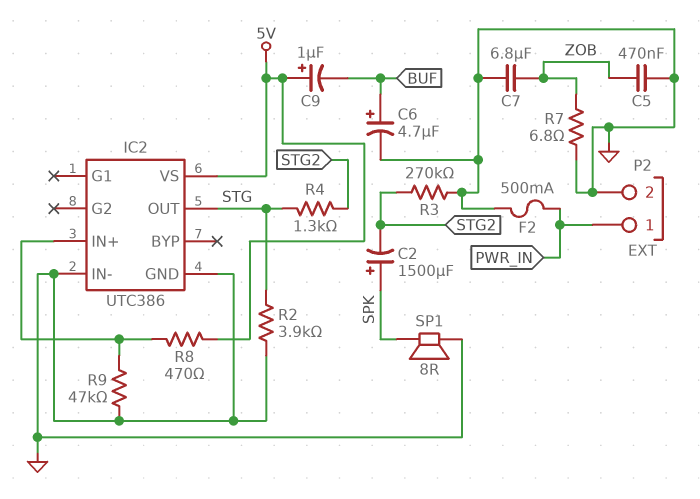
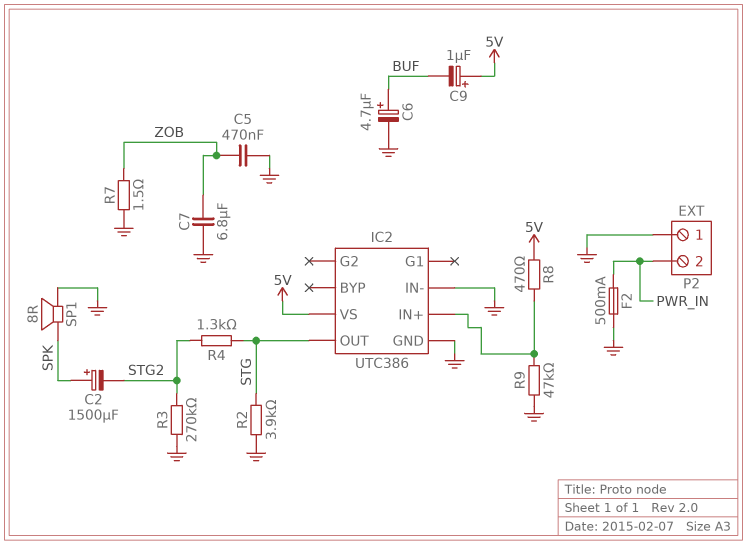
P2 pin 1: PWR_IN -> GND
P2 pin 2: GND -> PWR_IN
R7: 6.8 (GND, ZOB) -> 1.5 (GND, ZOB)

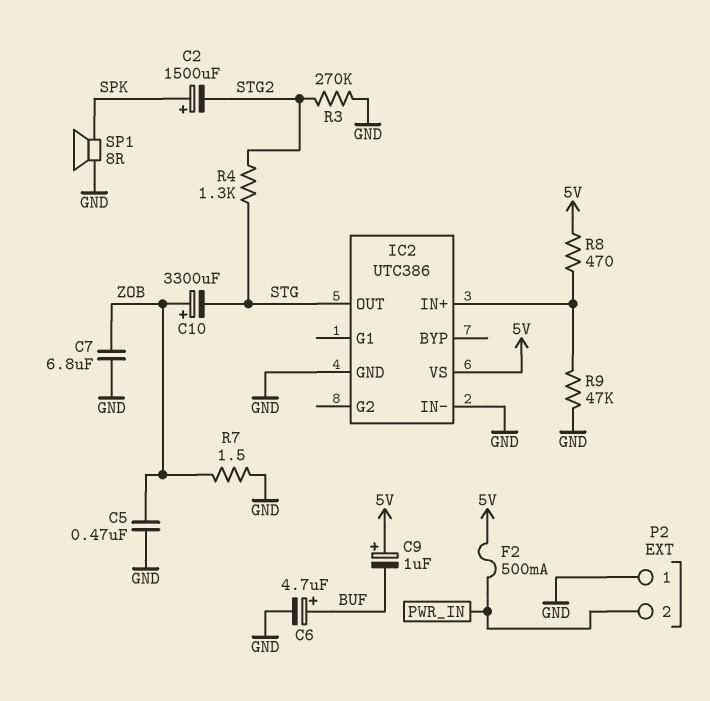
C10: none -> 3300uF (plus ZOB, minus STG)
F2: 500mA (GND, PWR_IN) -> 500mA (5V, PWR_IN)
R2: 3.9k (GND, STG) -> none

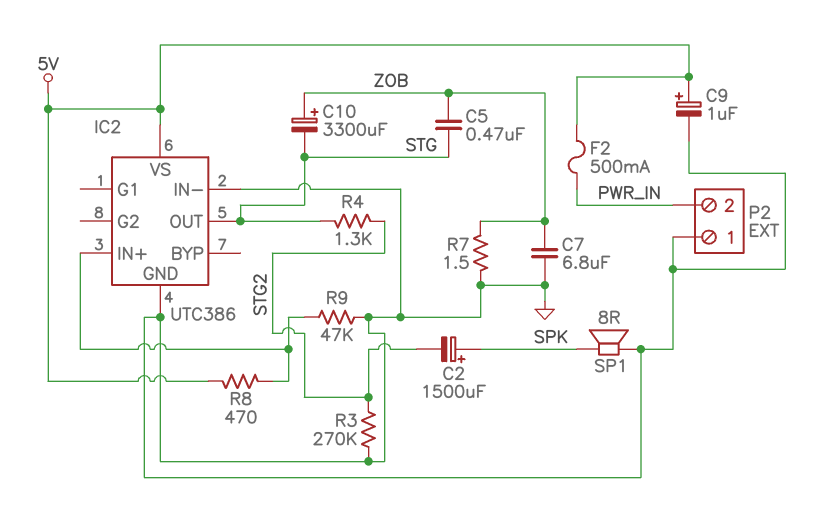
C5: 470nF (GND, ZOB) -> 470nF (STG, ZOB)
C6: 4.7uF (plus BUF, minus GND) -> none
C9: 1uF (plus 5V, minus BUF) -> 1uF (plus 5V, minus GND)

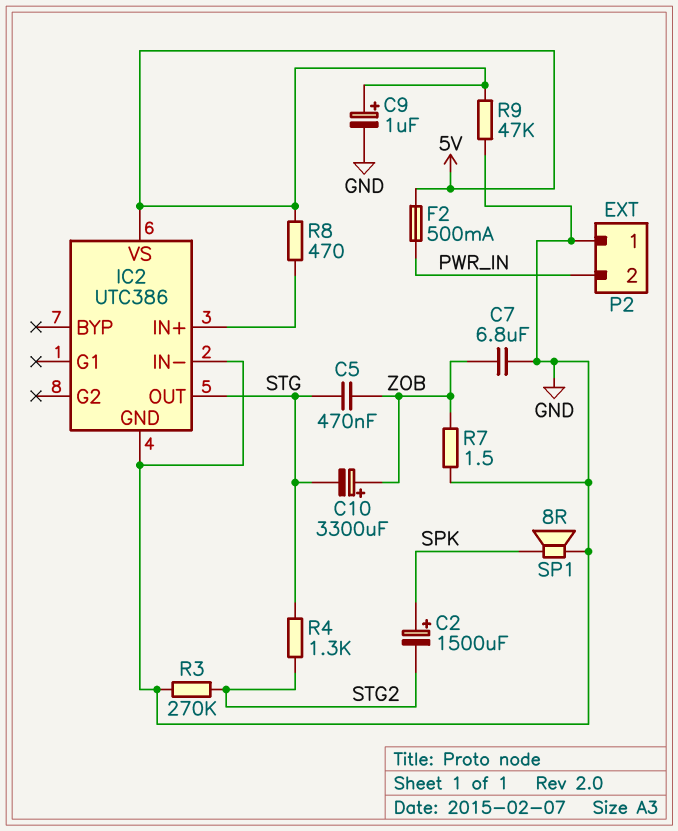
R9: 47k (GND, IC2/IN+) -> 47k (5V, GND)

